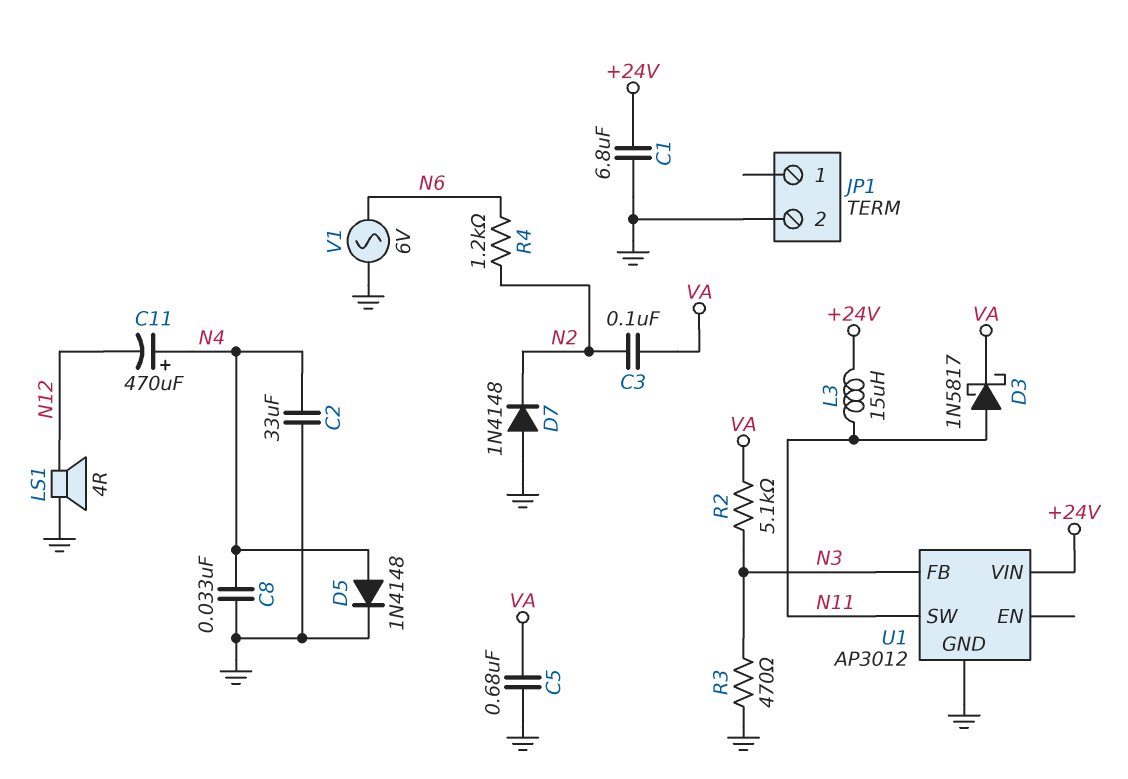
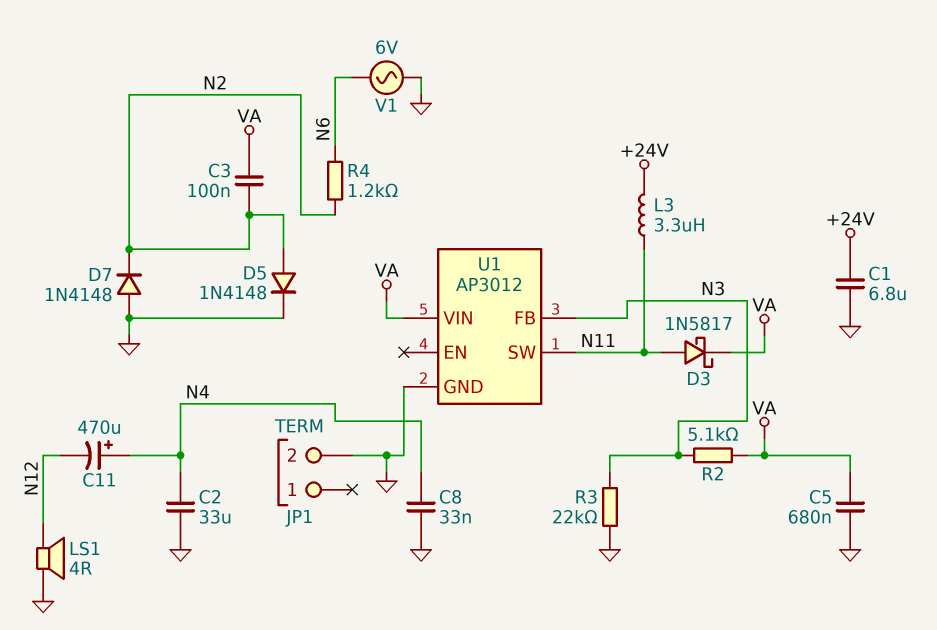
D5: diode 1N4148 (A N4, K GND) -> diode 1N4148 (A N2, K GND)
L3: 15uH (+24V, N11) -> 3.3uH (+24V, N11)
R3: 470 (GND, N3) -> 22k (GND, N3)
U1 pin VIN: +24V -> VA

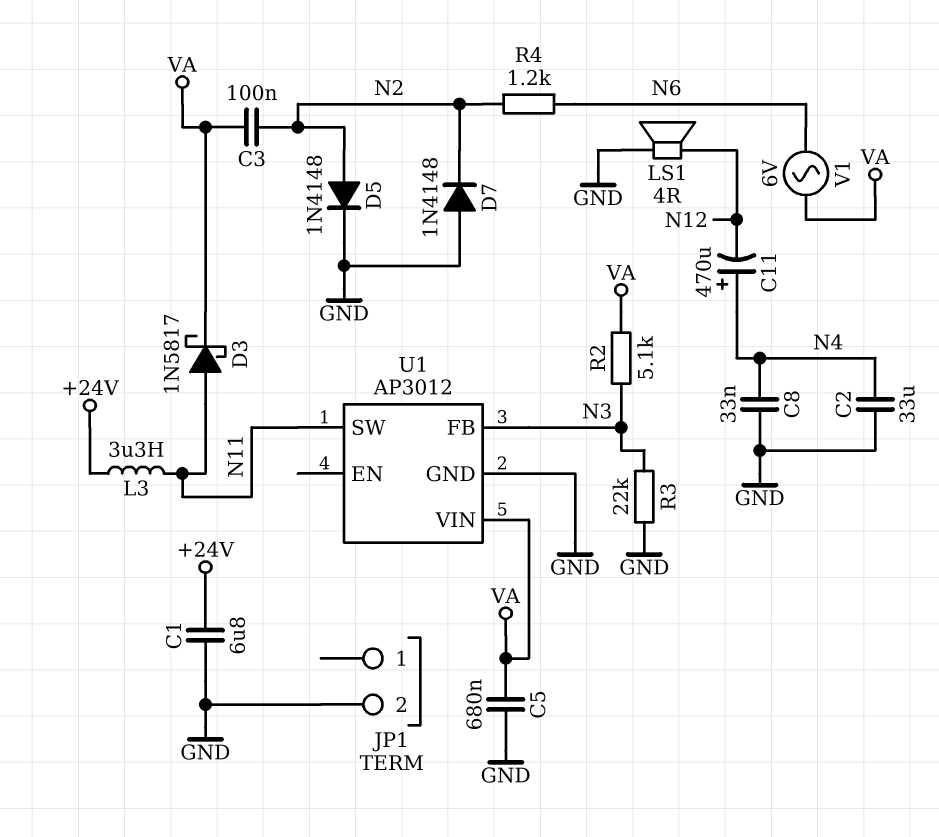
V1: AC 6V (GND, N6) -> AC 6V (N6, VA)

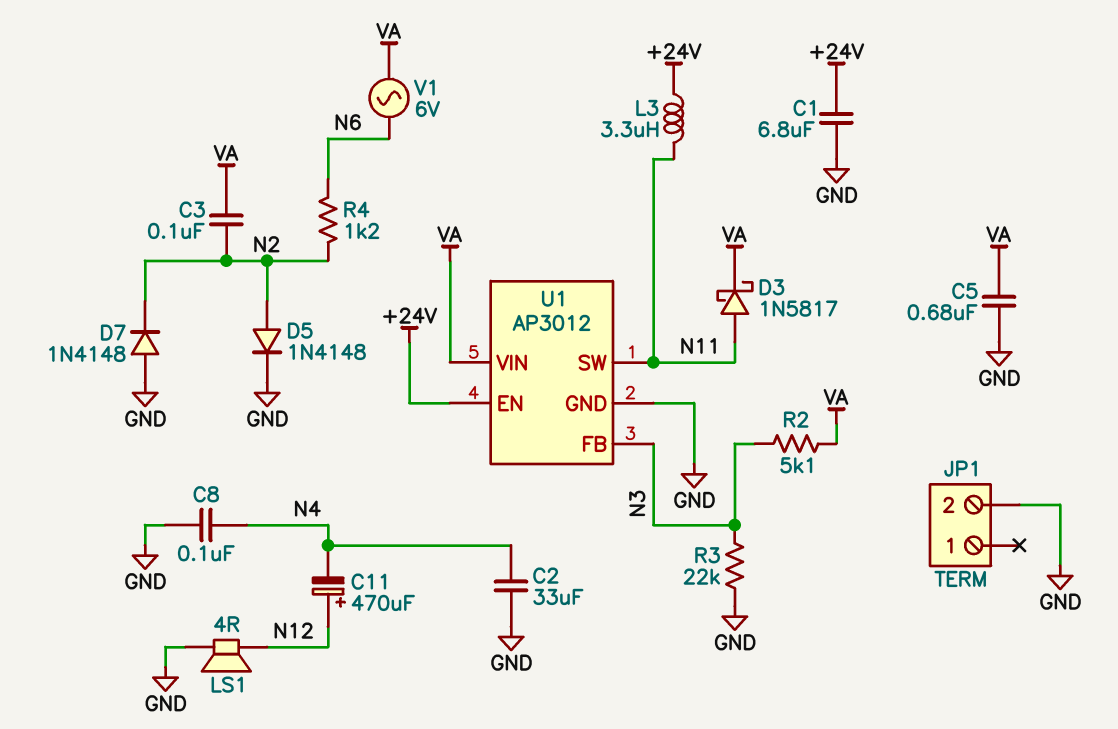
C8: 33nF (GND, N4) -> 100nF (GND, N4)
C11: 470uF (plus N4, minus N12) -> 470uF (plus N12, minus N4)
U1 pin EN: none -> +24V

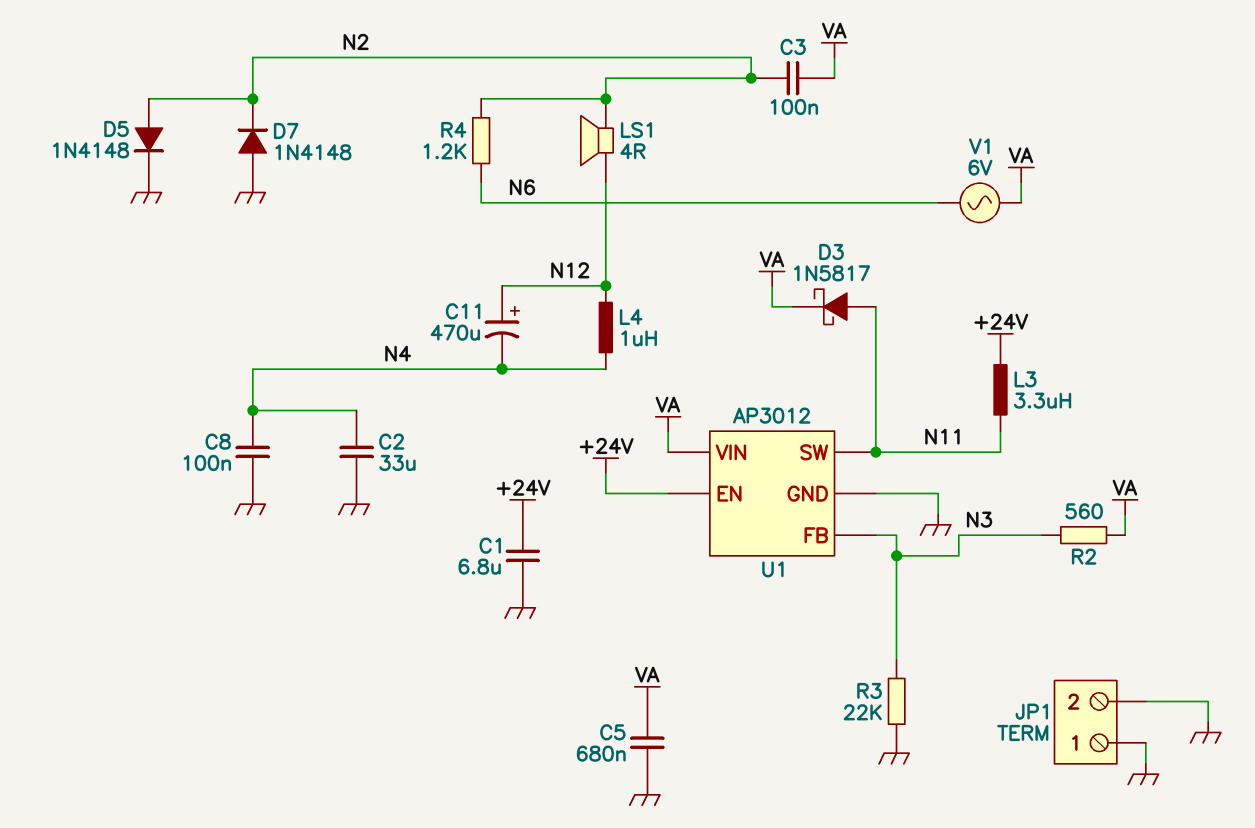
JP1 pin 1: none -> GND
L4: none -> 1uH (N4, N12)
LS1: speaker 4R (GND, N12) -> speaker 4R (N2, N12)
R2: 5.1k (N3, VA) -> 560 (N3, VA)

